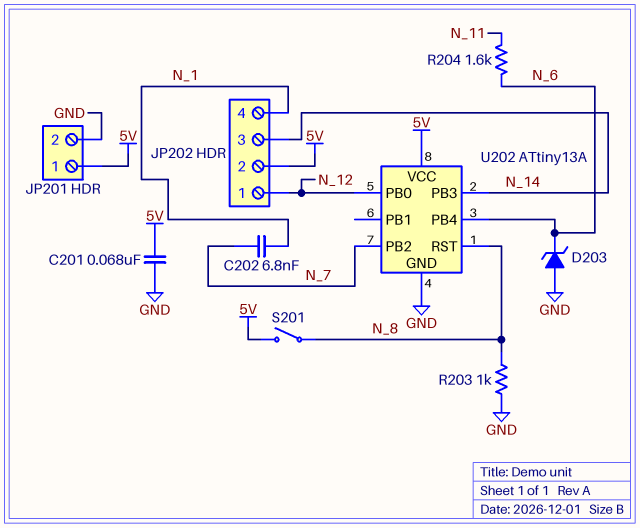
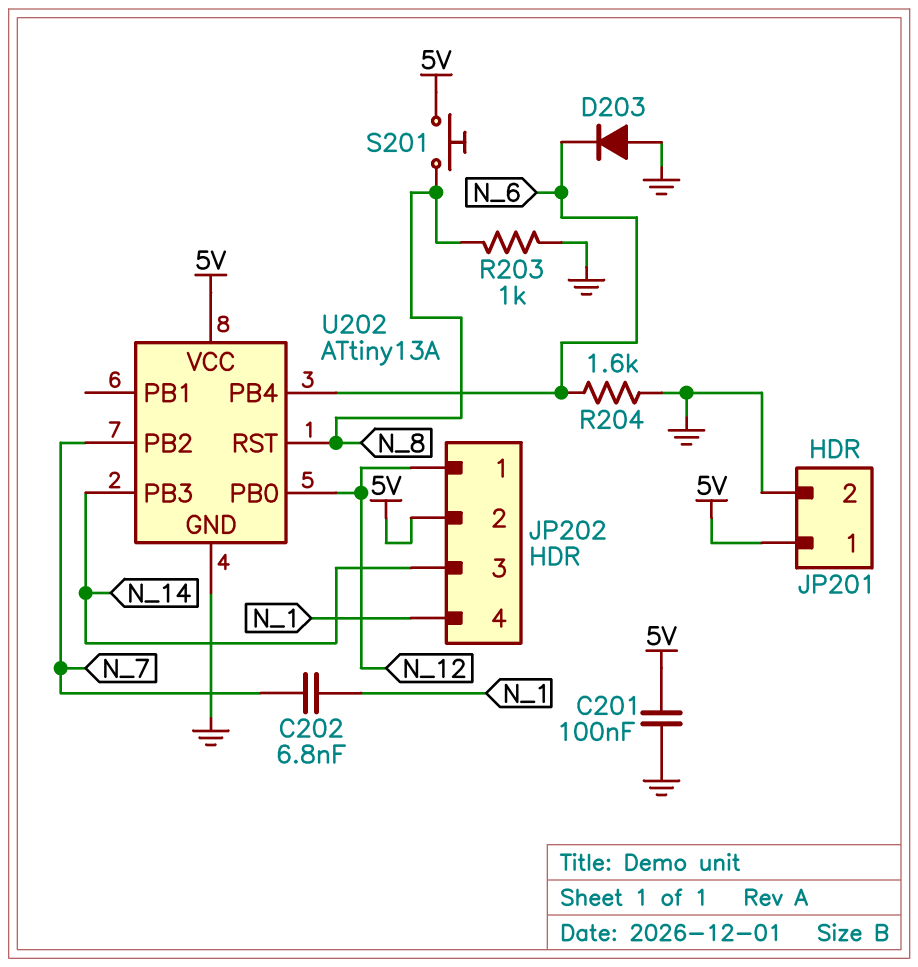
C201: 68nF (5V, GND) -> 100nF (5V, GND)
D203: zener (A GND, K N_6) -> diode (A GND, K N_6)
R204: 1.6k (N_6, N_11) -> 1.6k (GND, N_6)
S201: switch (5V, N_8) -> button (5V, N_8)

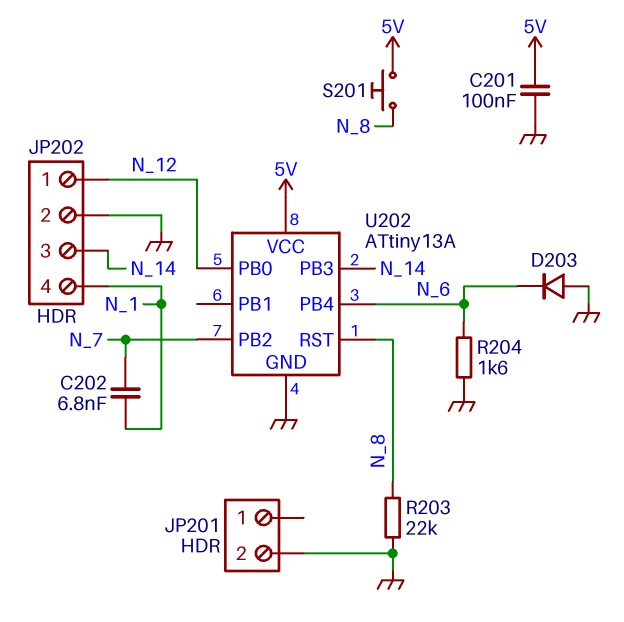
JP201 pin 1: 5V -> none
JP202 pin 2: 5V -> GND
R203: 1k (GND, N_8) -> 22k (GND, N_8)

